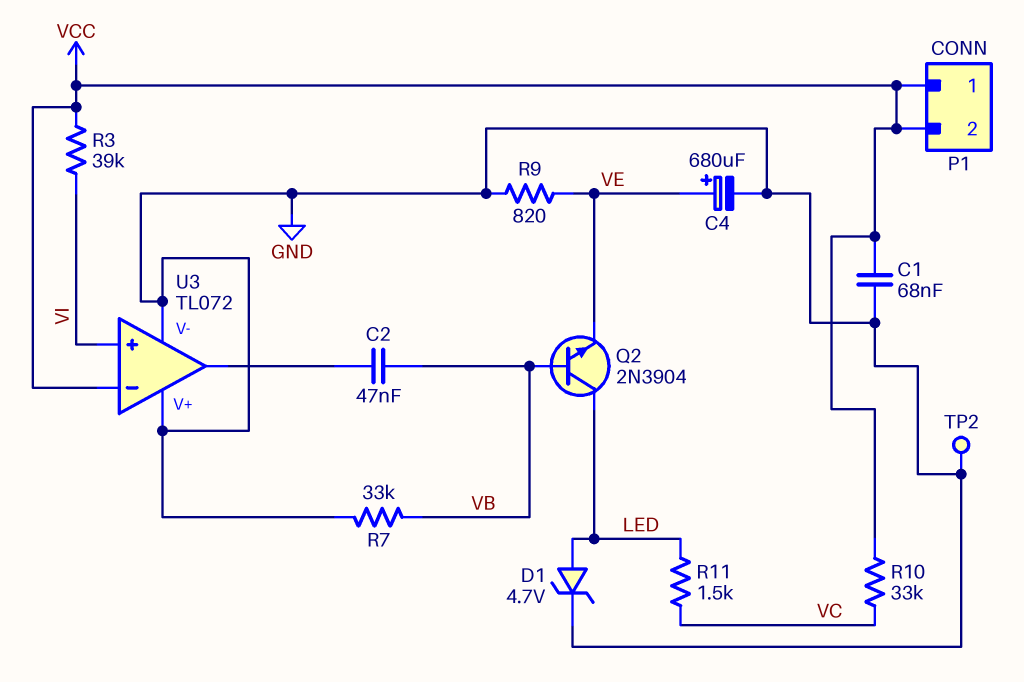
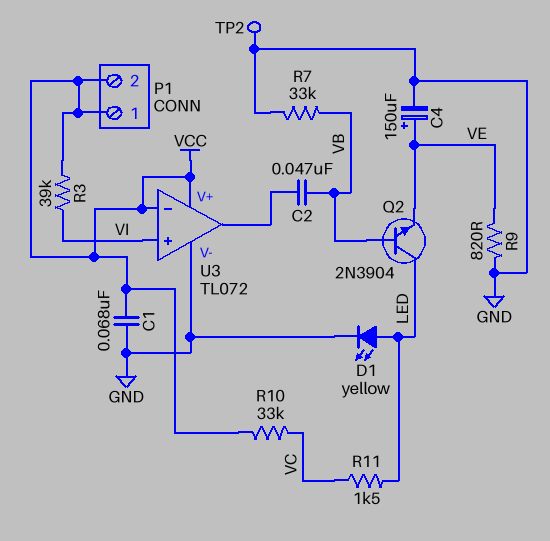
C4: 680uF (plus VE, minus GND) -> 150uF (plus VE, minus GND)
D1: zener 4.7V (A LED, K GND) -> LED yellow (A LED, K GND)
U3 pin V+: GND -> VCC

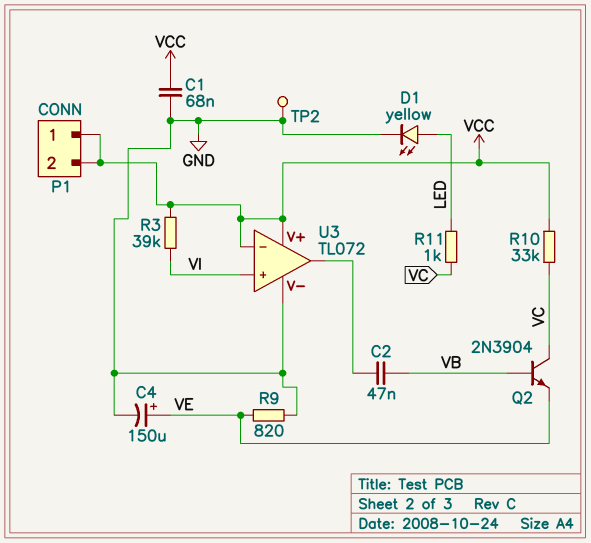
Q2: NPN 2N3904 (B VB, C LED, E VE) -> NPN 2N3904 (B VB, C VC, E VE)
R7: 33k (GND, VB) -> none
R11: 1.5k (LED, VC) -> 1k (LED, VC)

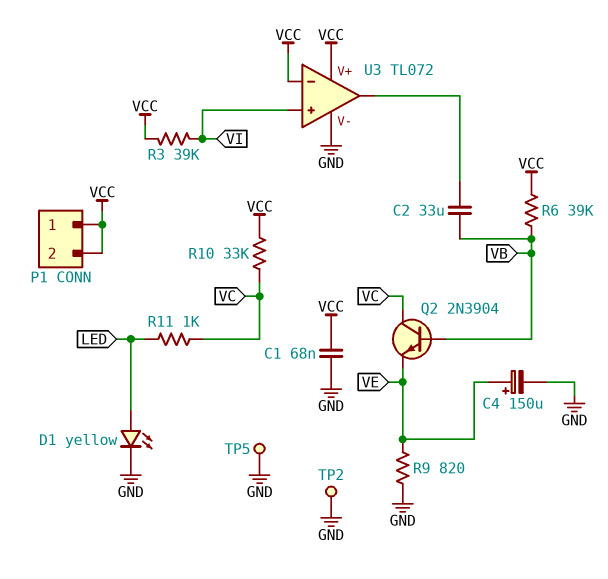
C2: 47nF (U3/out, VB) -> 33uF (U3/out, VB)
R6: none -> 39k (VB, VCC)
TP5: none -> test point (GND)

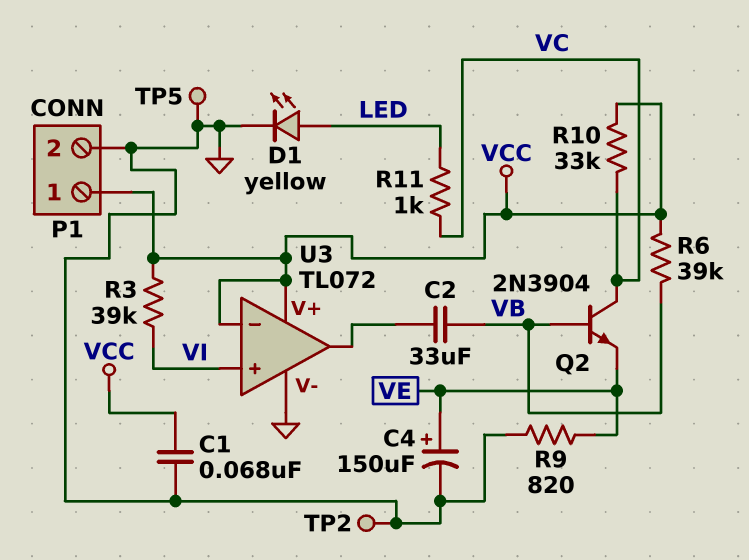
P1 pin 2: VCC -> GND

